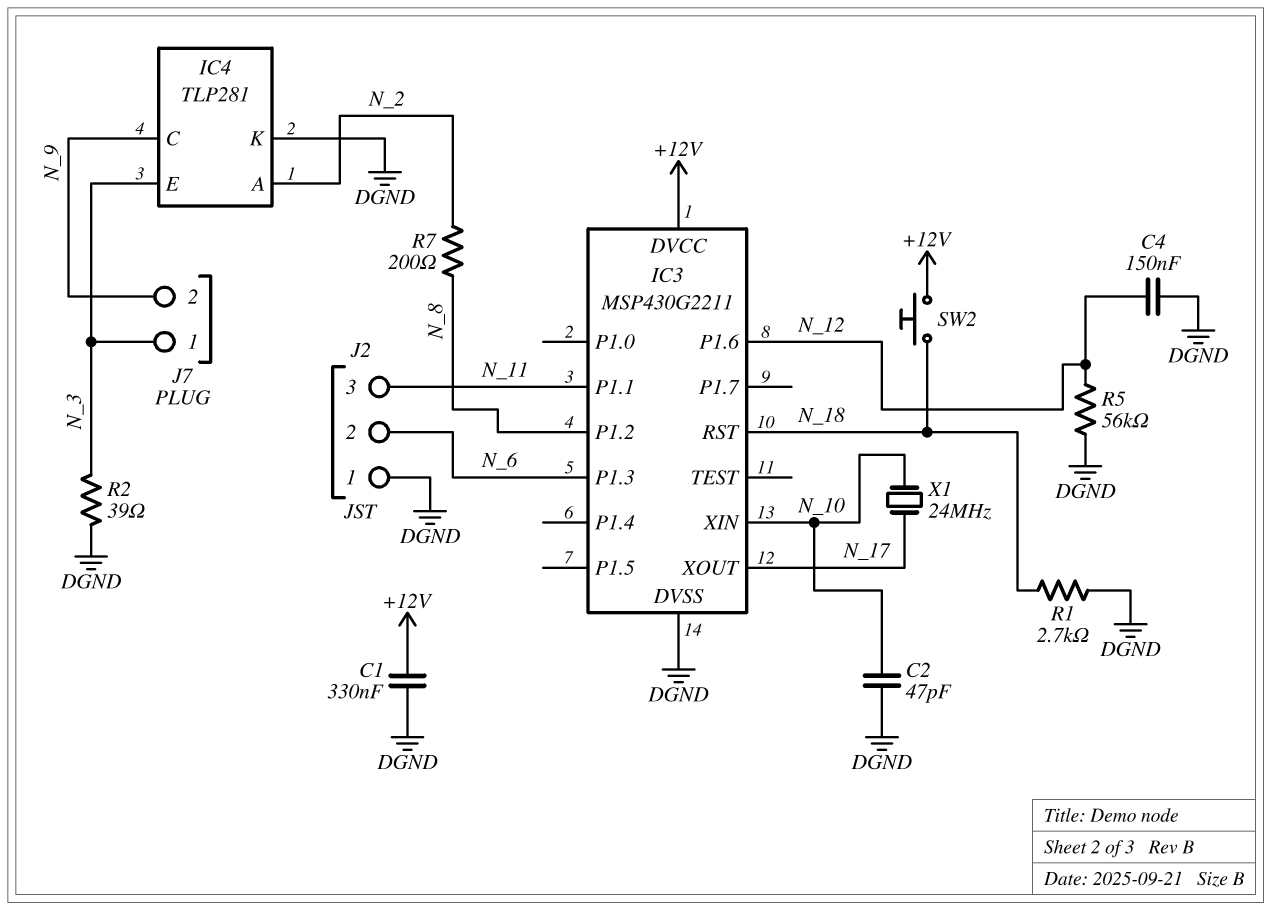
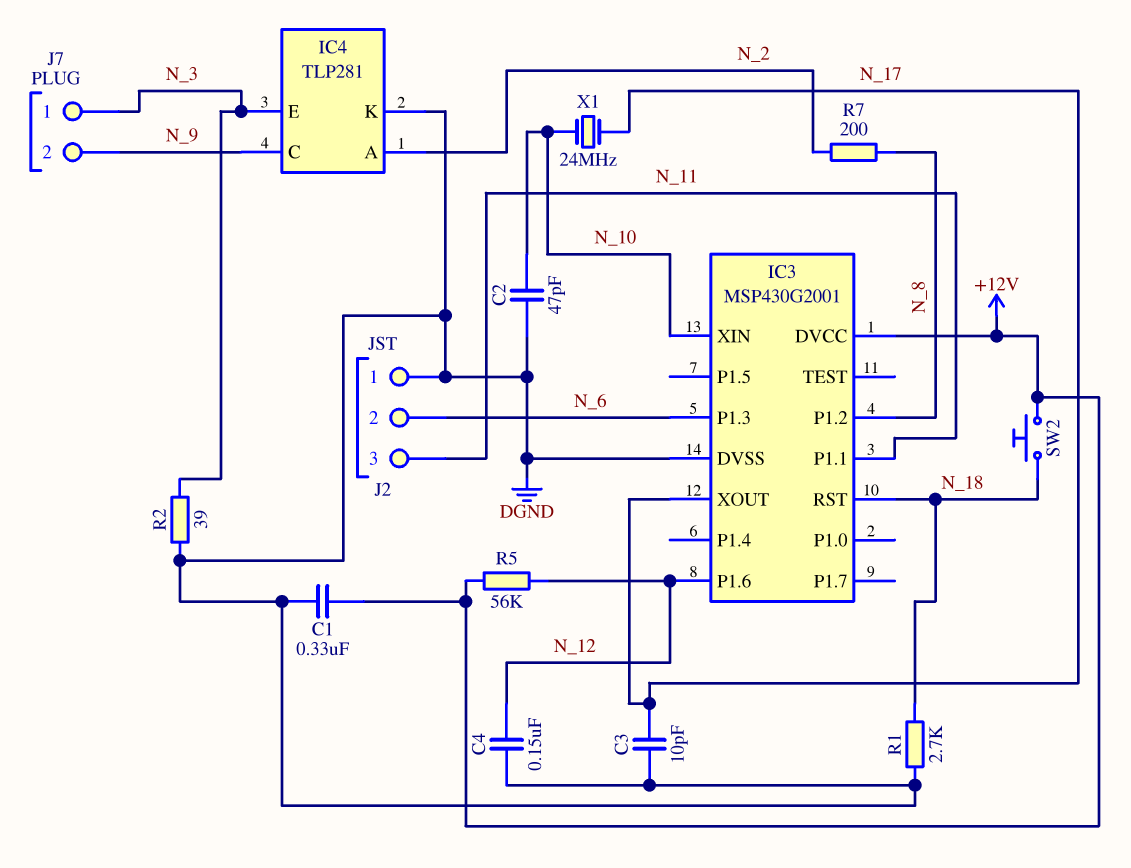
C3: none -> 10pF (DGND, N_17)
IC3: MSP430G2211 -> MSP430G2001
R5: 56k (DGND, N_12) -> 56k (+12V, N_12)

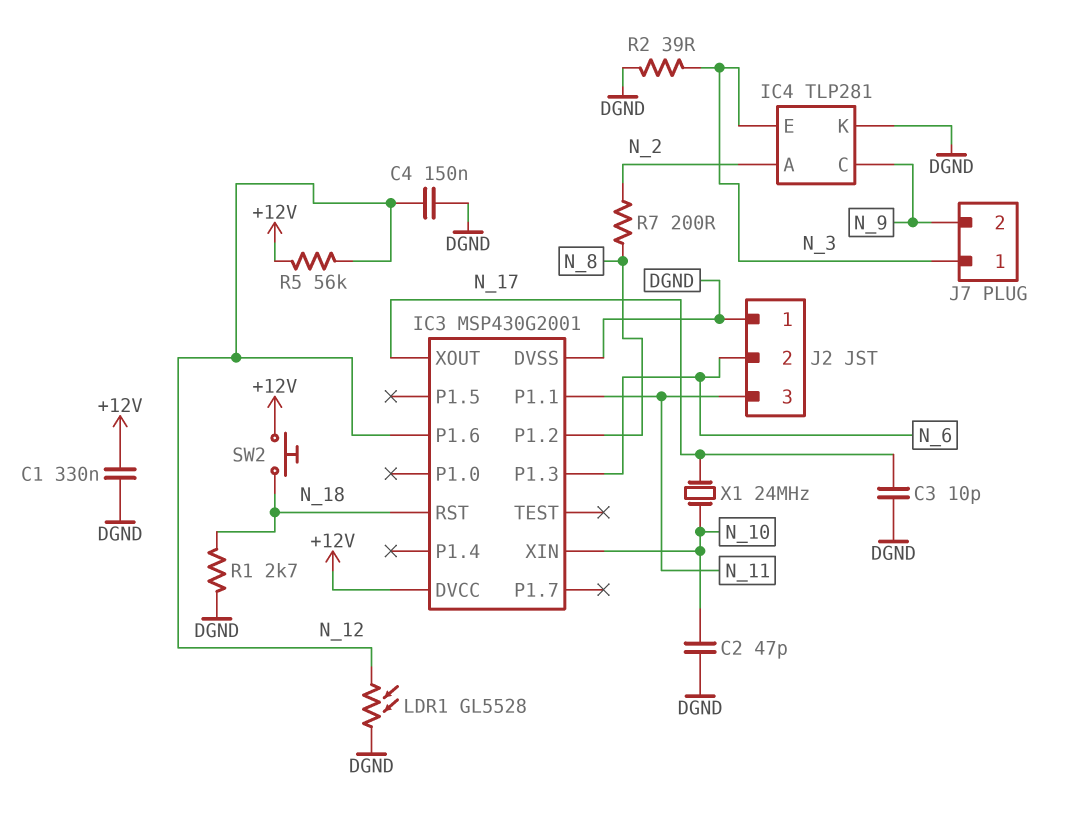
LDR1: none -> GL5528 (DGND, N_12)

